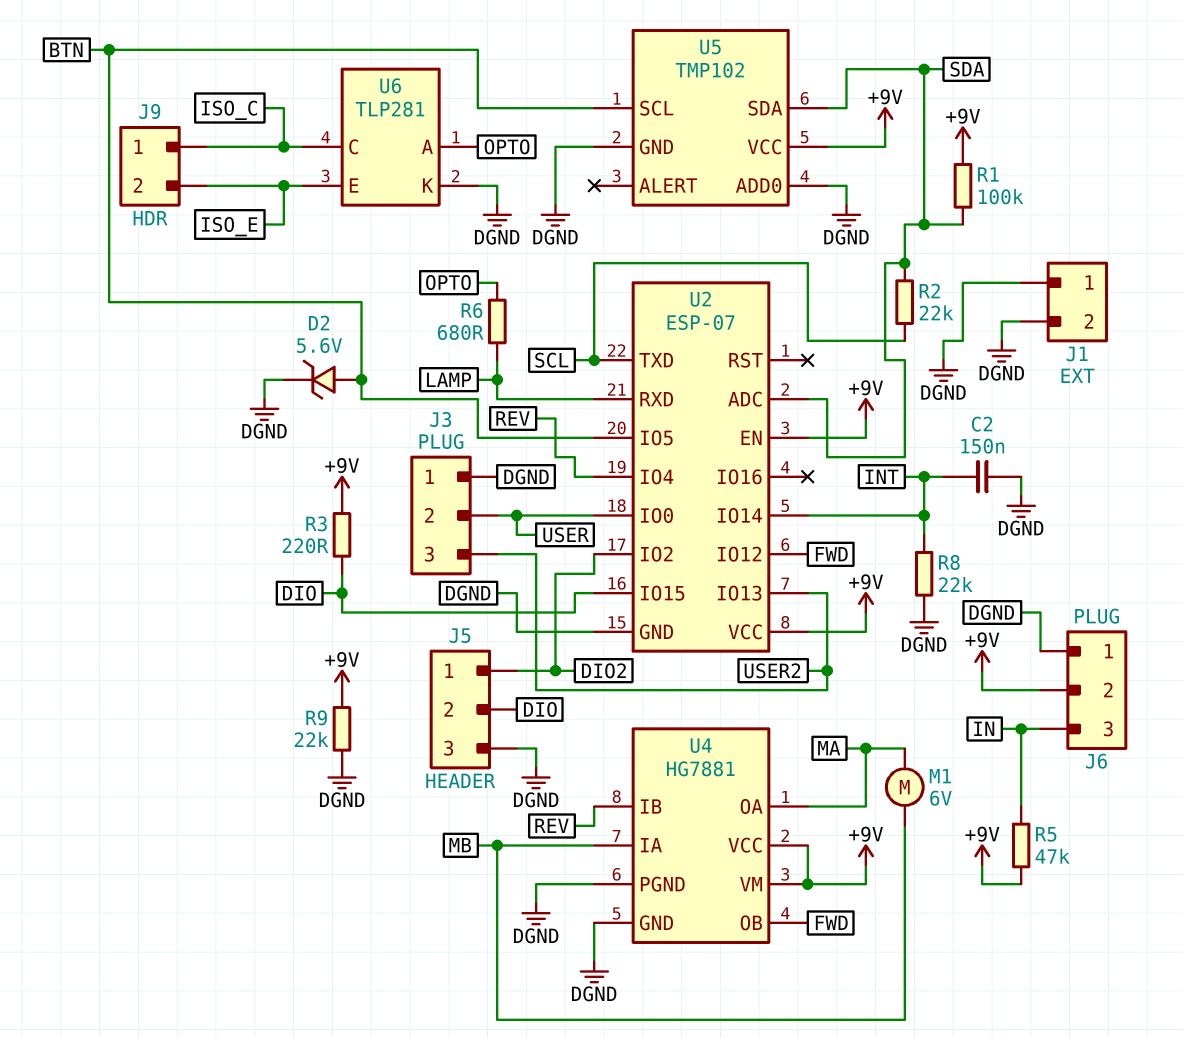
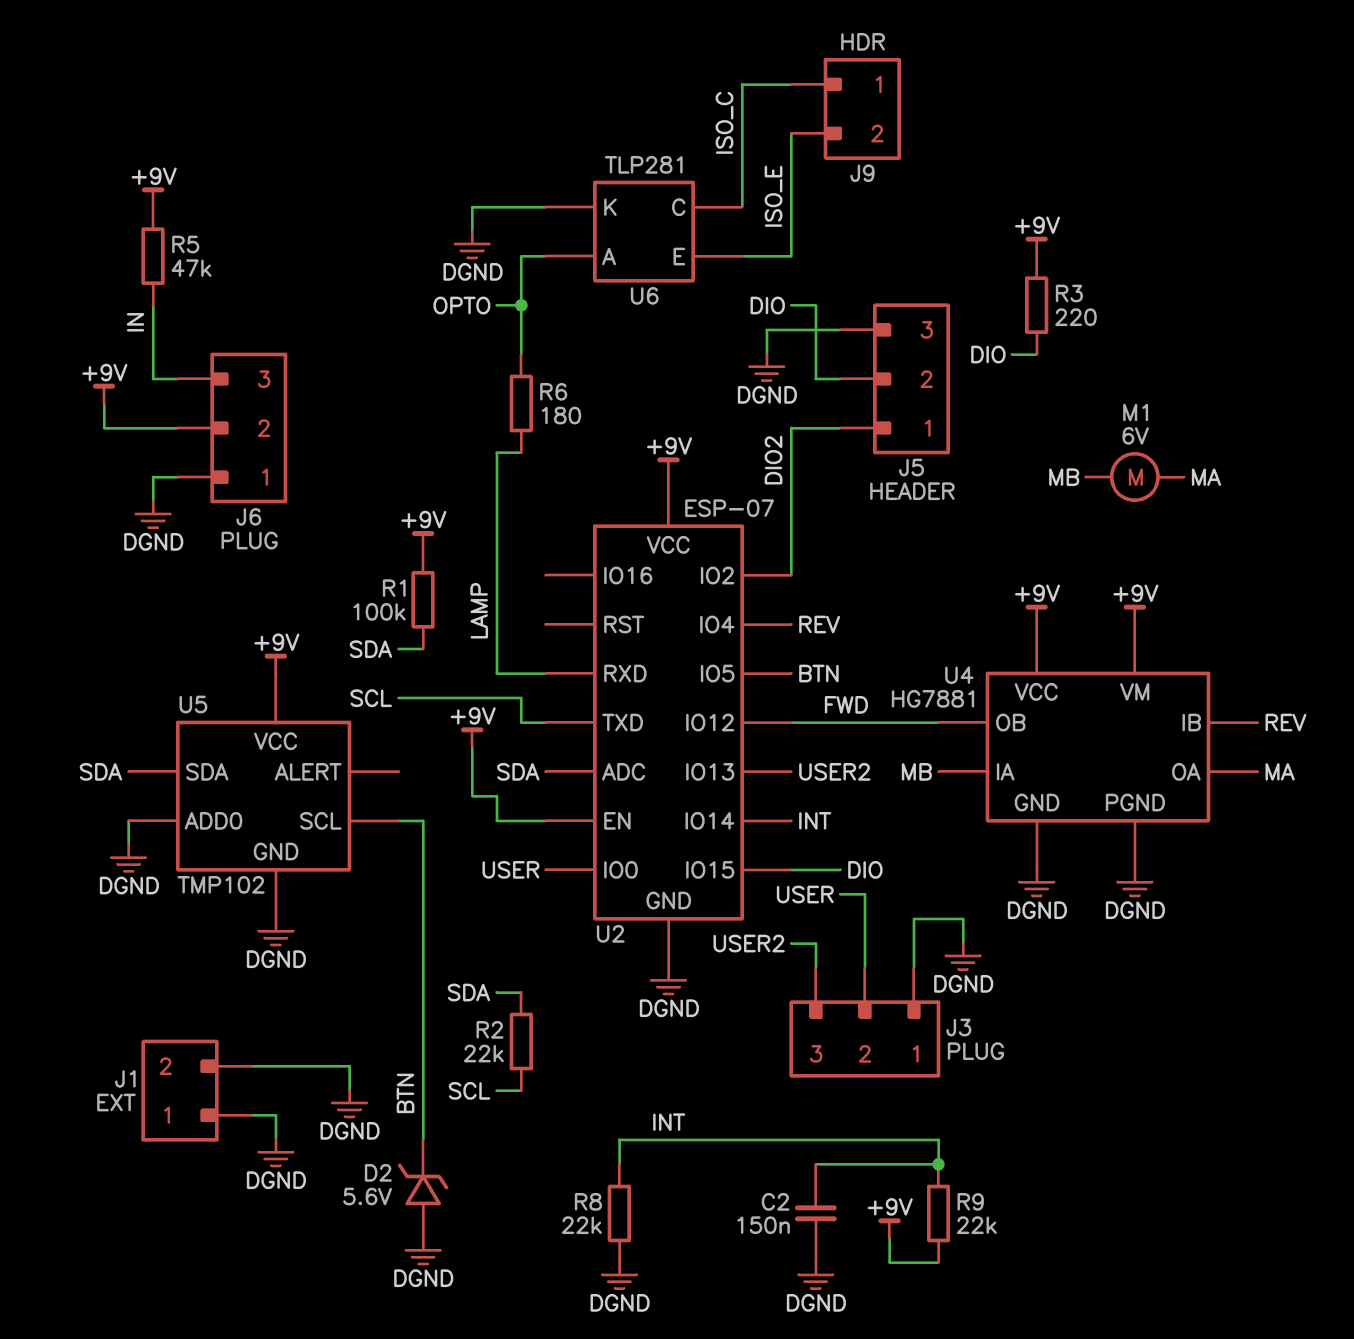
D2: zener 5.6V (A BTN, K DGND) -> zener 5.6V (A DGND, K BTN)
R6: 680 (LAMP, OPTO) -> 180 (LAMP, OPTO)
R9: 22k (+9V, DGND) -> 22k (+9V, INT)

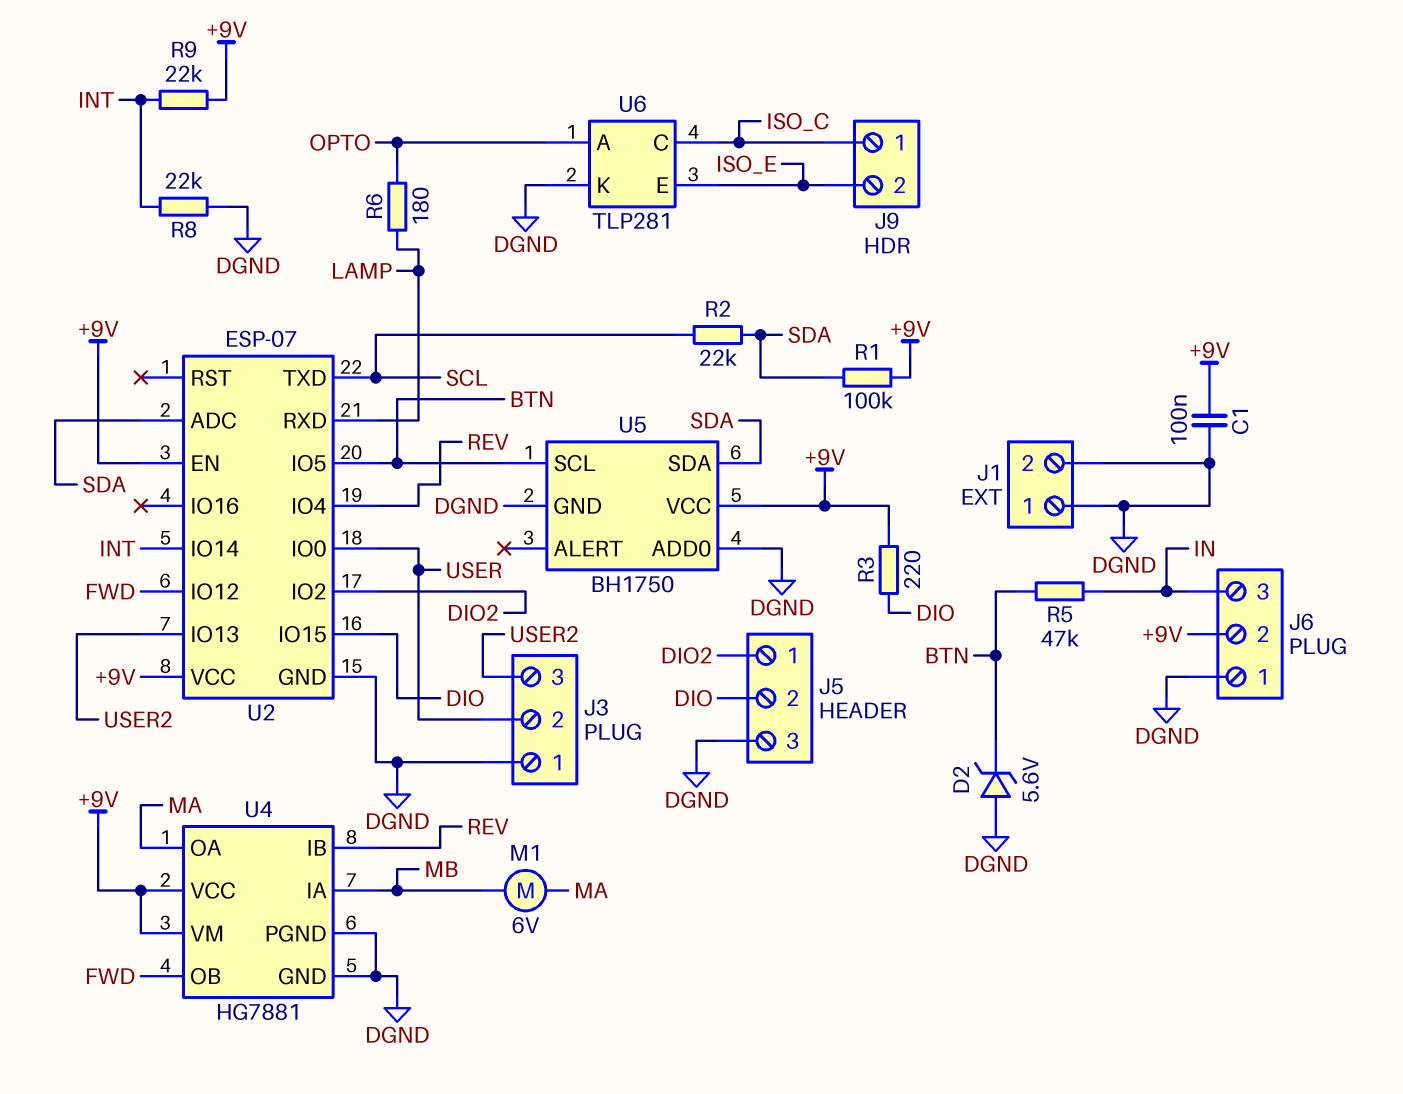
C1: none -> 100nF (+9V, DGND)
C2: 150nF (DGND, INT) -> none
R5: 47k (+9V, IN) -> 47k (BTN, IN)
U5: TMP102 -> BH1750

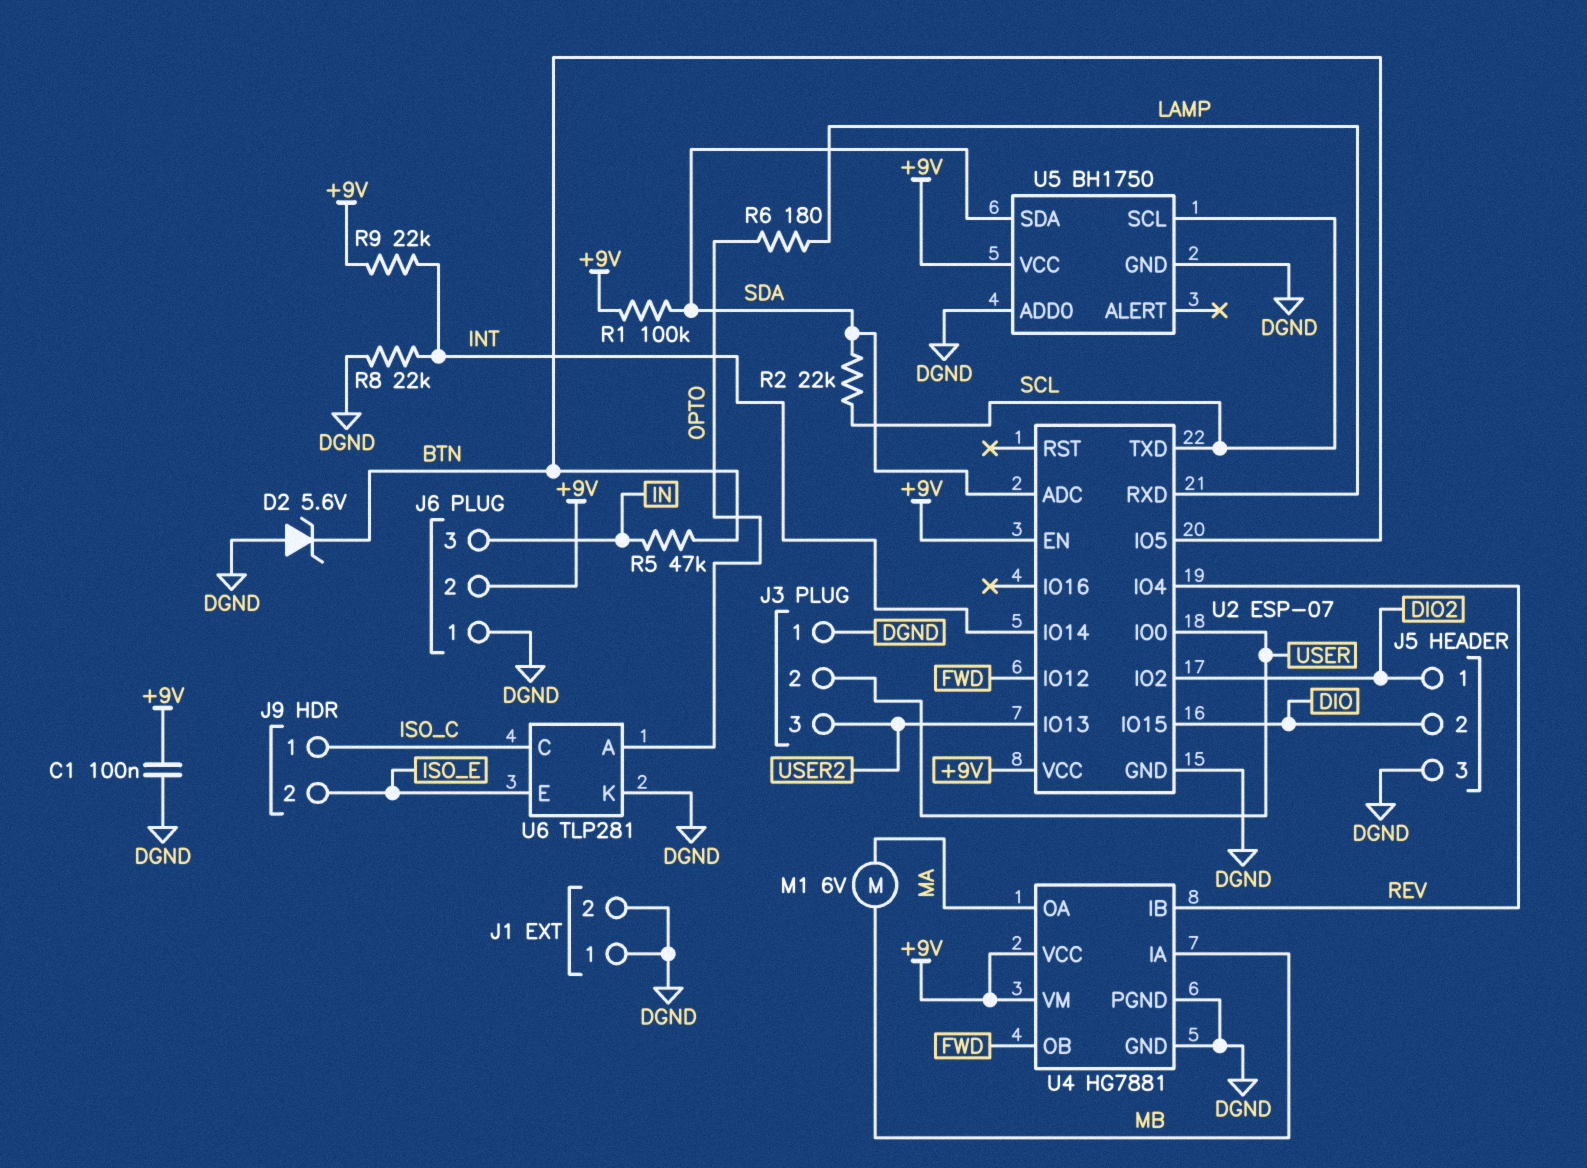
R3: 220 (+9V, DIO) -> none
U5 pin SCL: BTN -> SCL

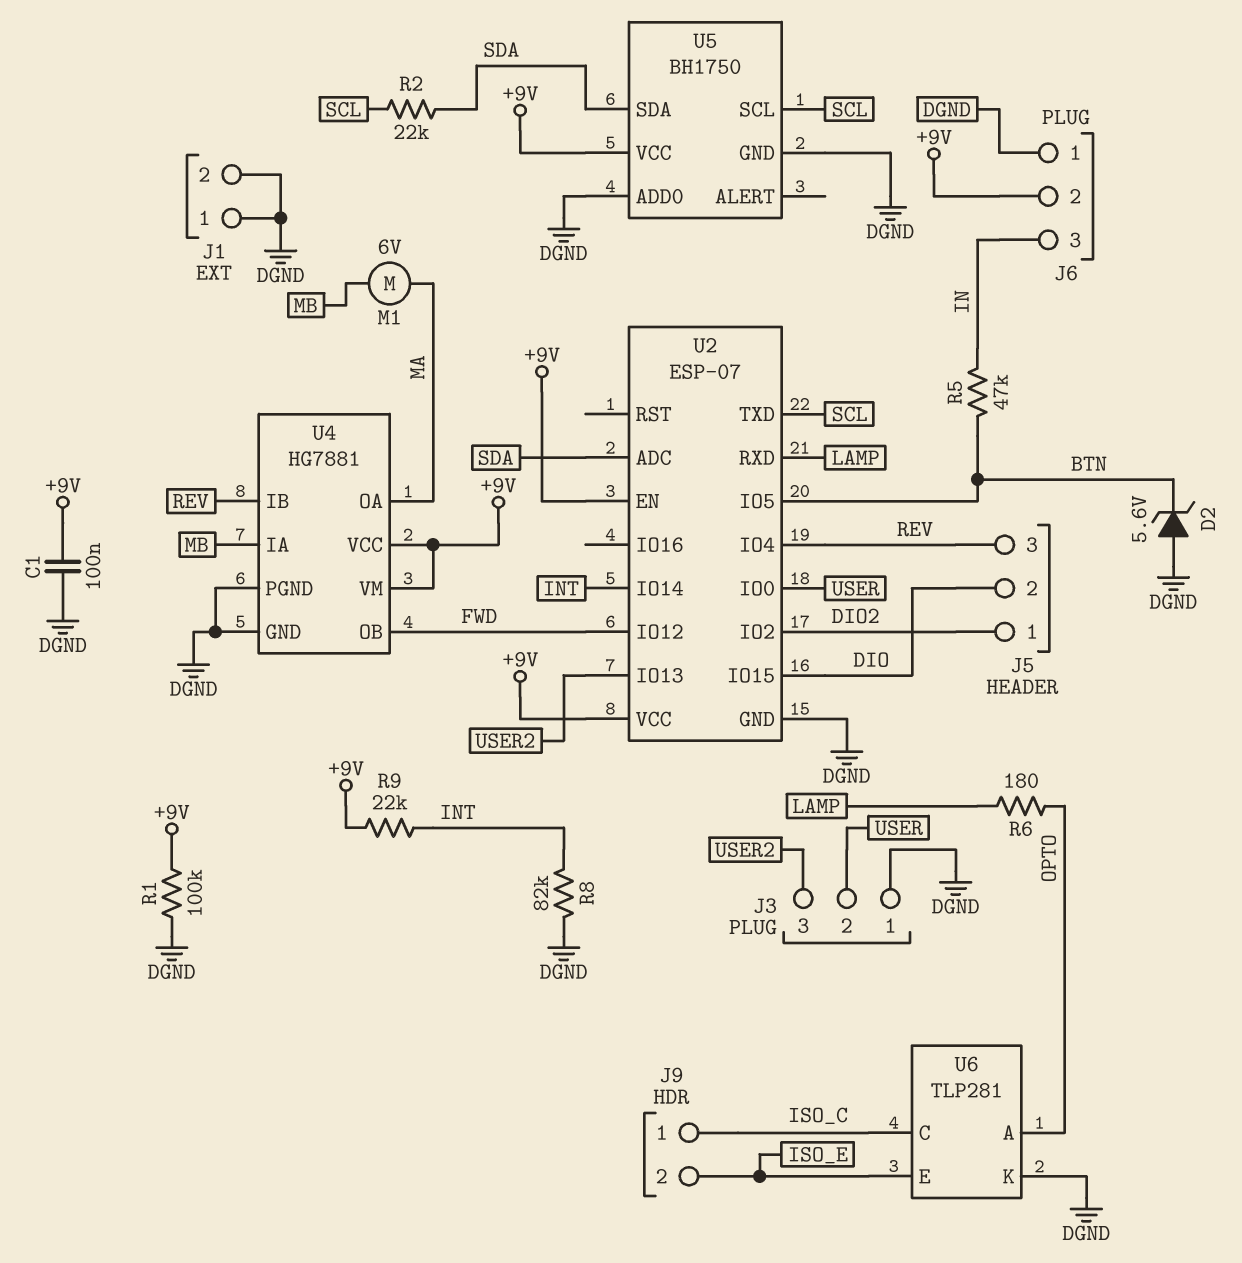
J5 pin 3: DGND -> REV
R1: 100k (+9V, SDA) -> 100k (+9V, DGND)
R8: 22k (DGND, INT) -> 82k (DGND, INT)

